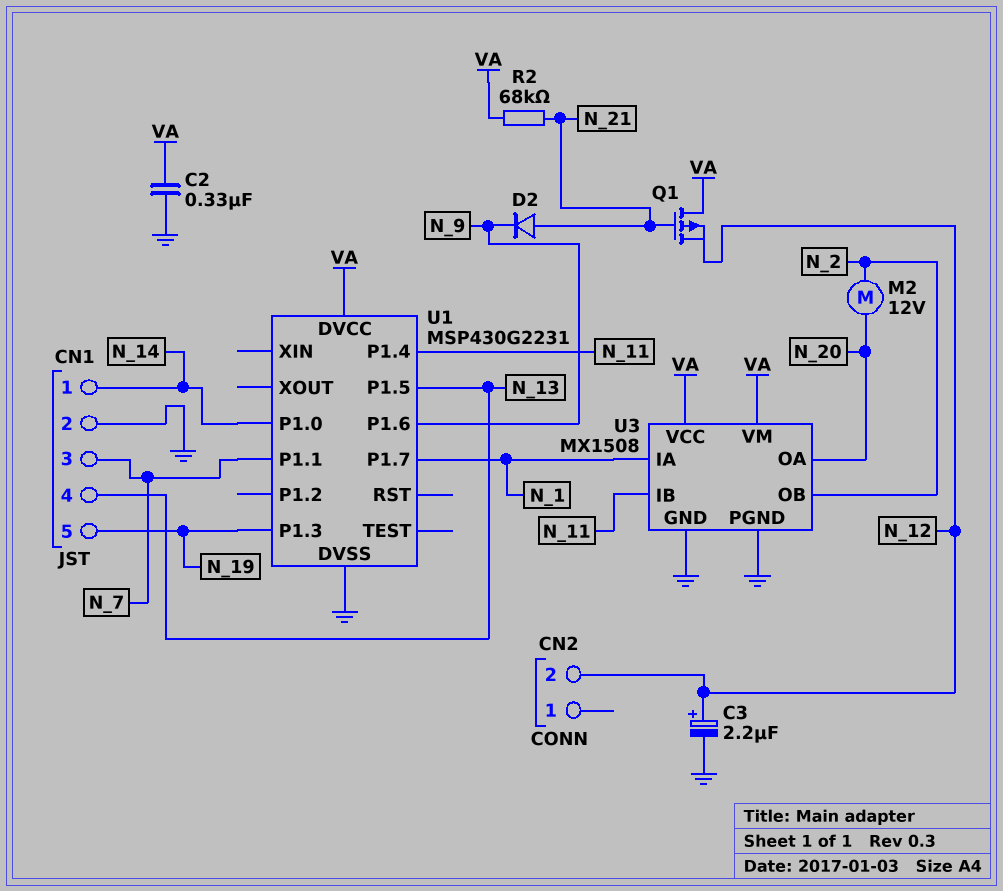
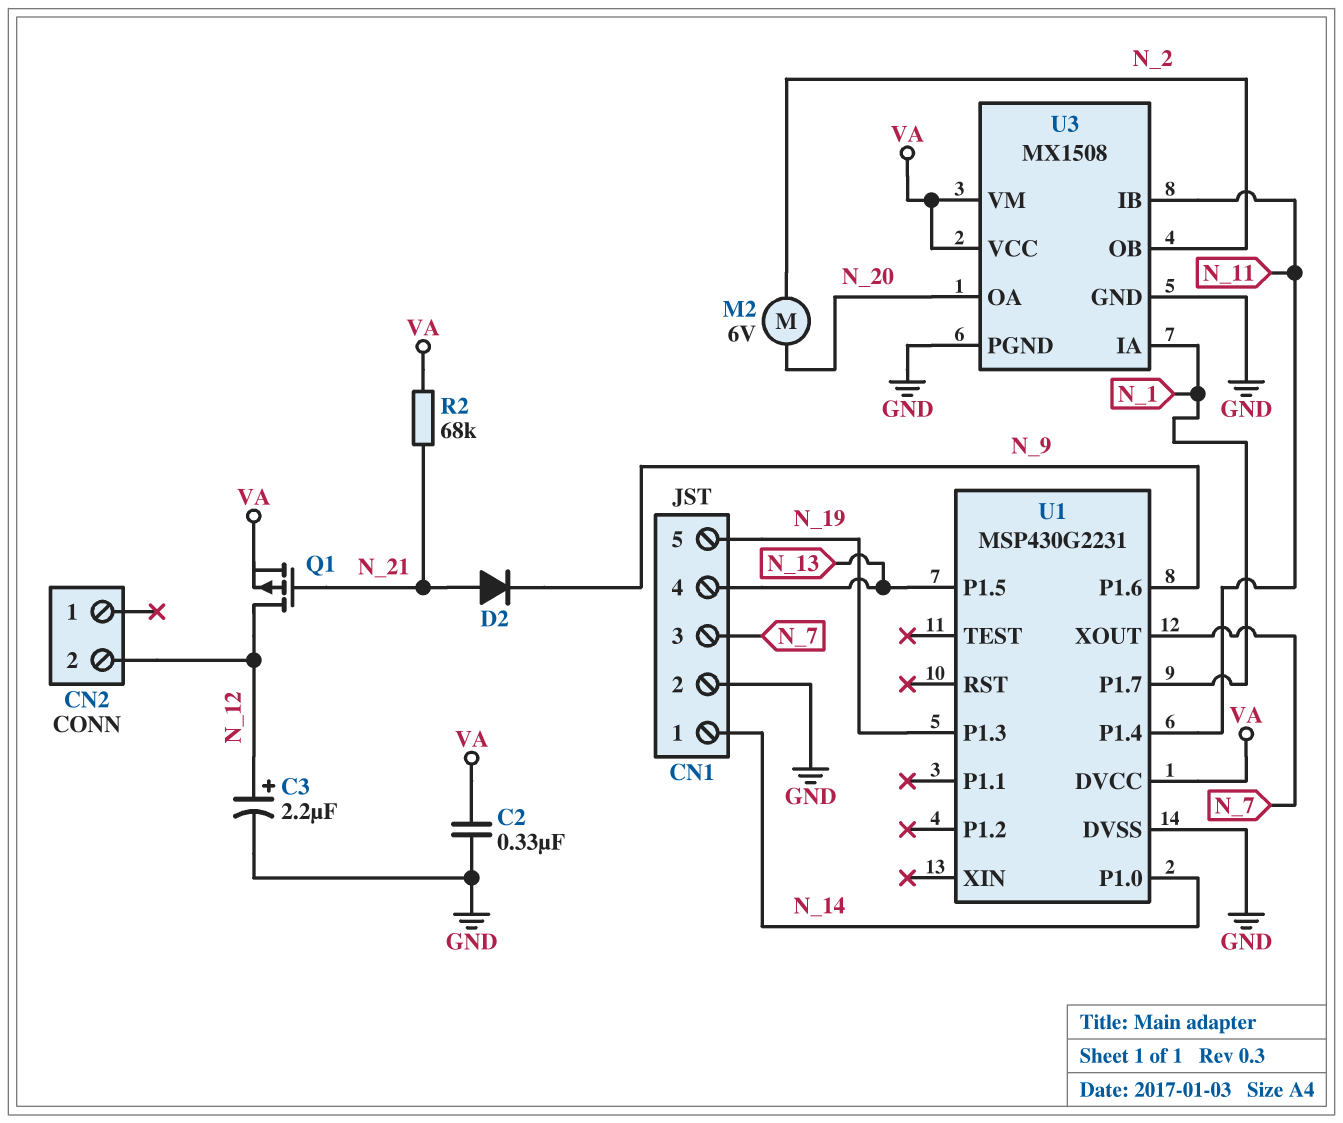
M2: motor 12V (N_2, N_20) -> motor 6V (N_2, N_20)
Q1: PMOS (G N_21, D VA, S N_12) -> PMOS (G N_21, D N_12, S VA)
U1 pin P1.1: N_7 -> none
U1 pin XOUT: none -> N_7

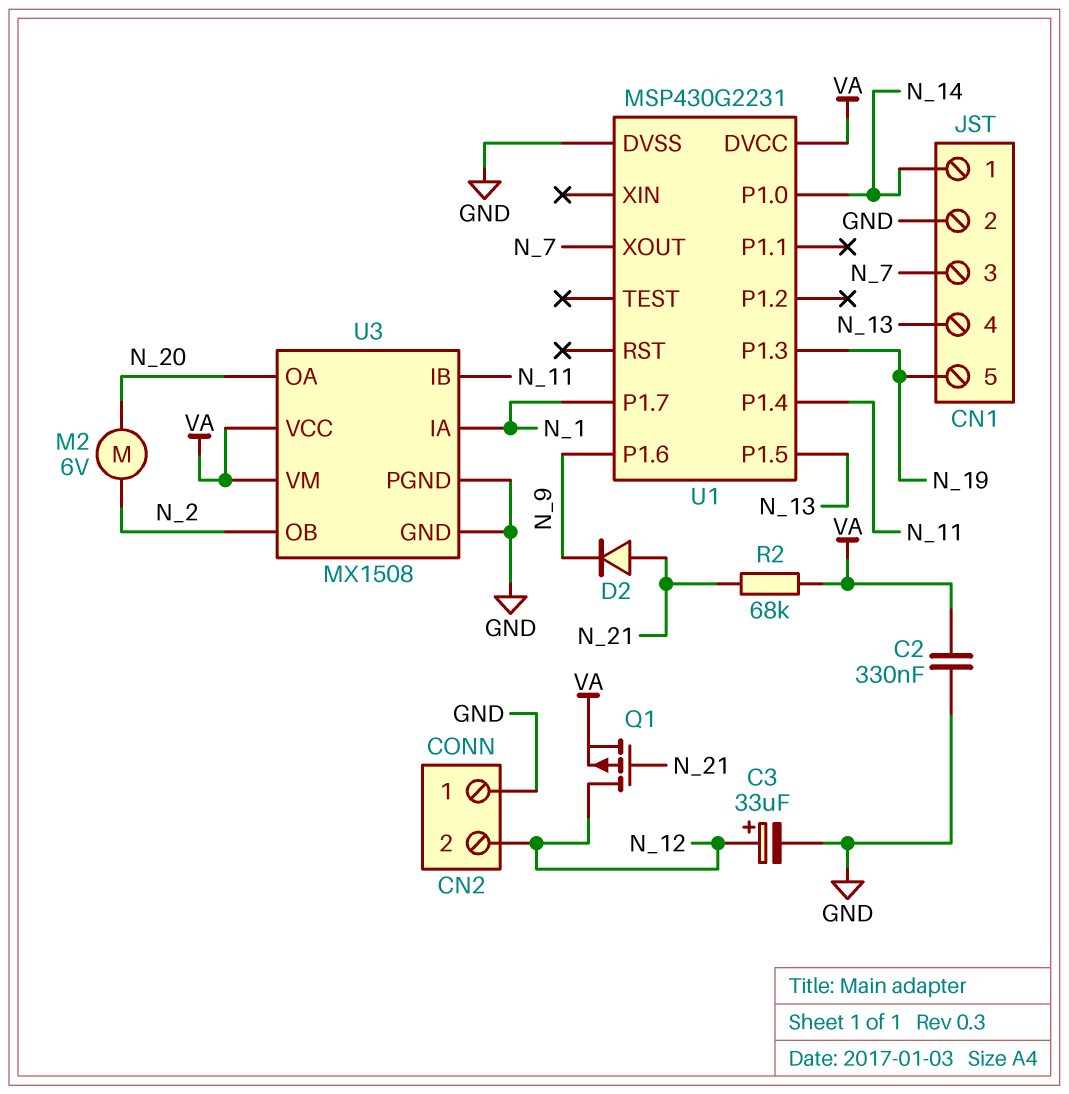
C3: 2.2uF (plus N_12, minus GND) -> 33uF (plus N_12, minus GND)
CN2 pin 1: none -> GND

